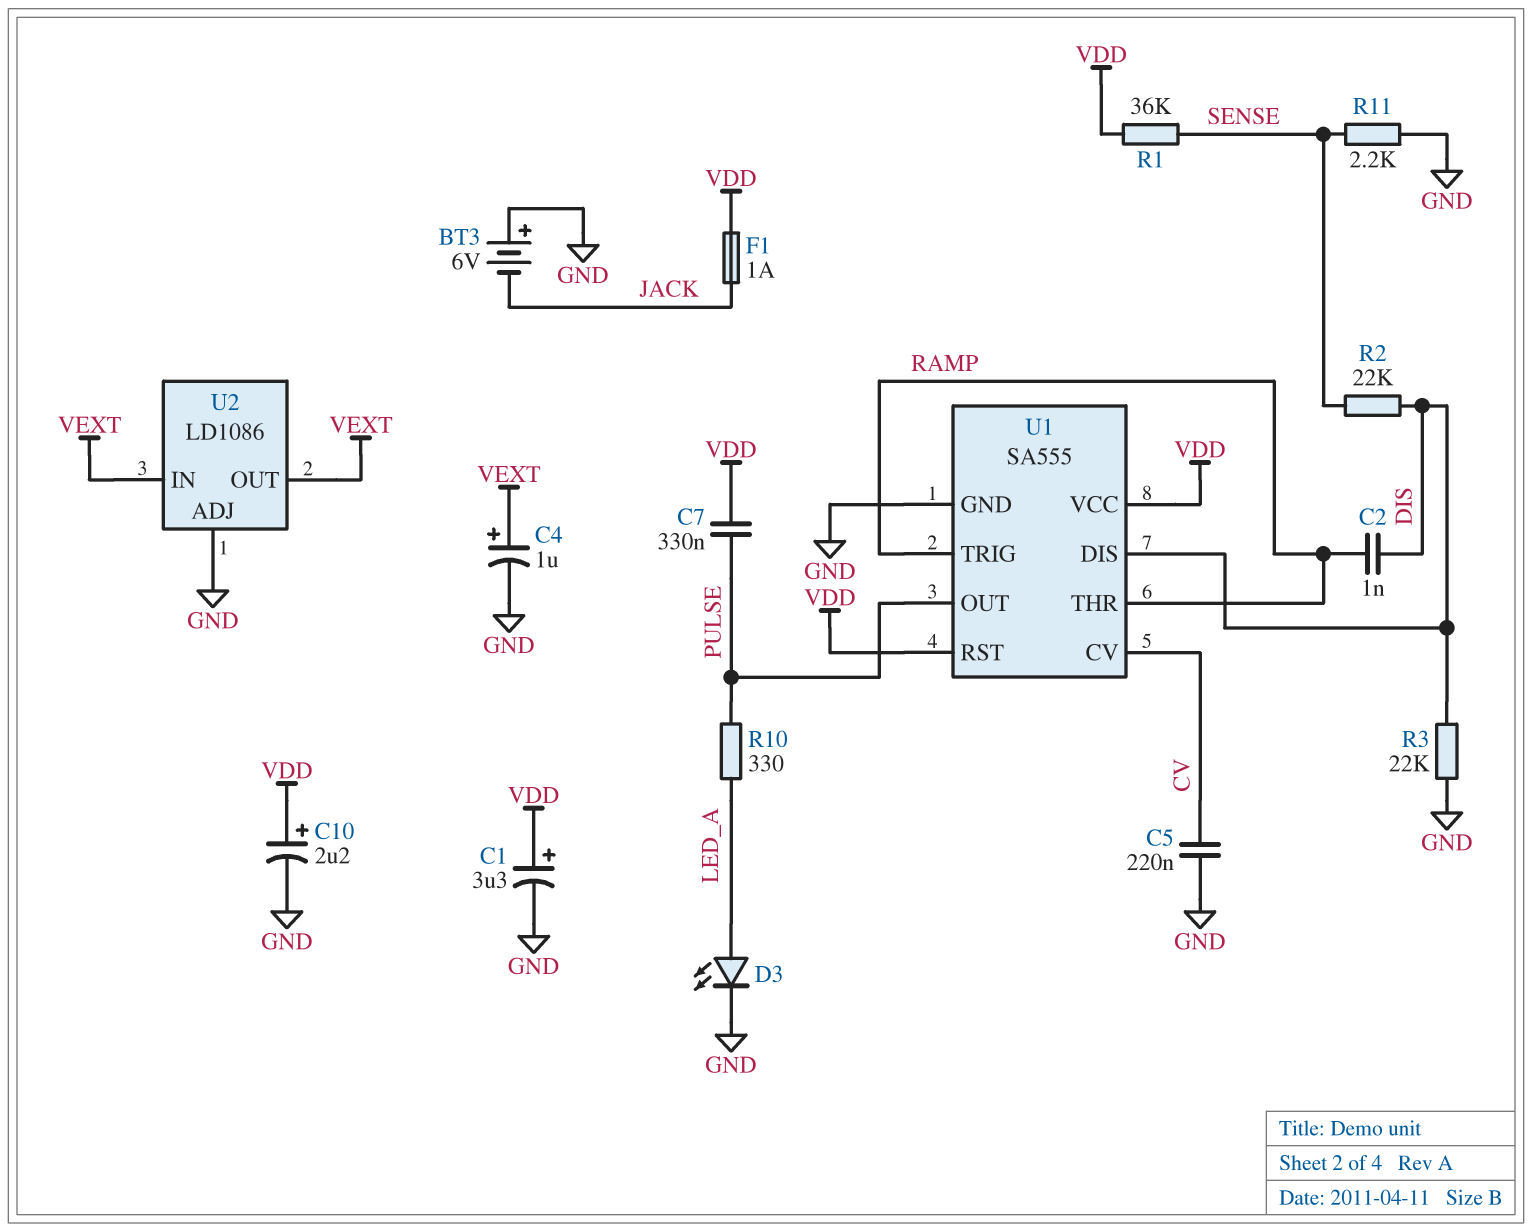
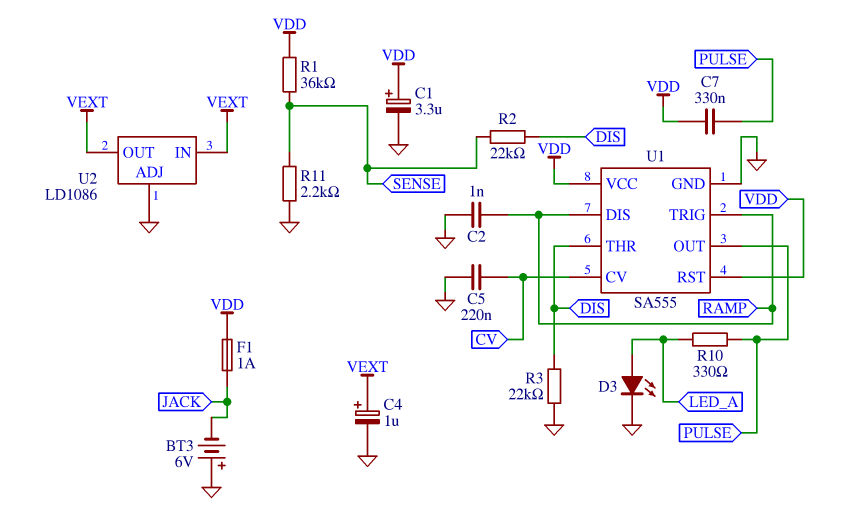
C2: 1nF (DIS, RAMP) -> 1nF (GND, RAMP)
C10: 2.2uF (plus VDD, minus GND) -> none
U1 pin DIS: DIS -> RAMP
U1 pin THR: RAMP -> DIS

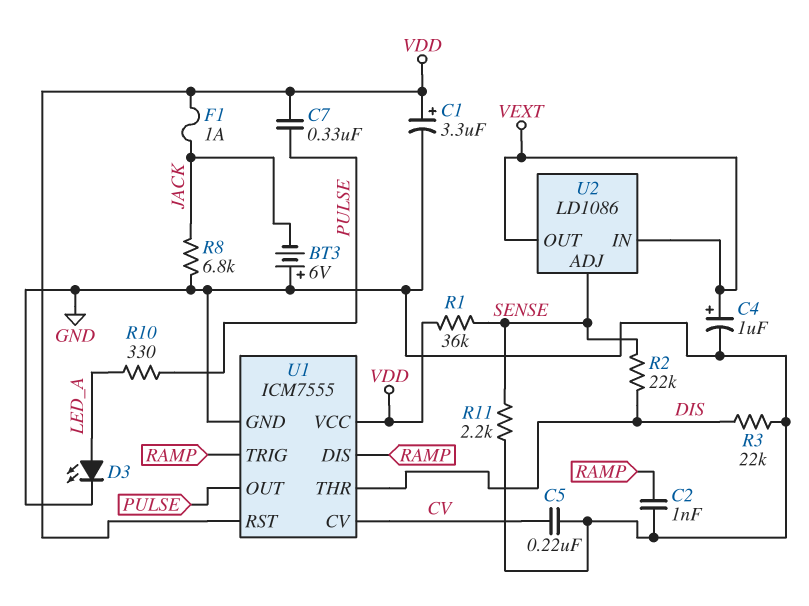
R8: none -> 6.8k (GND, JACK)
U1: SA555 -> ICM7555
U2 pin ADJ: GND -> SENSE

